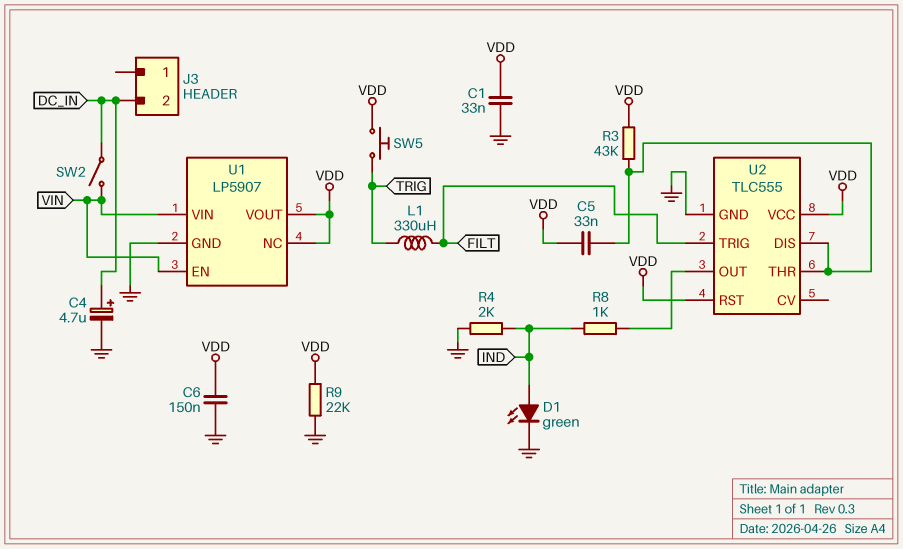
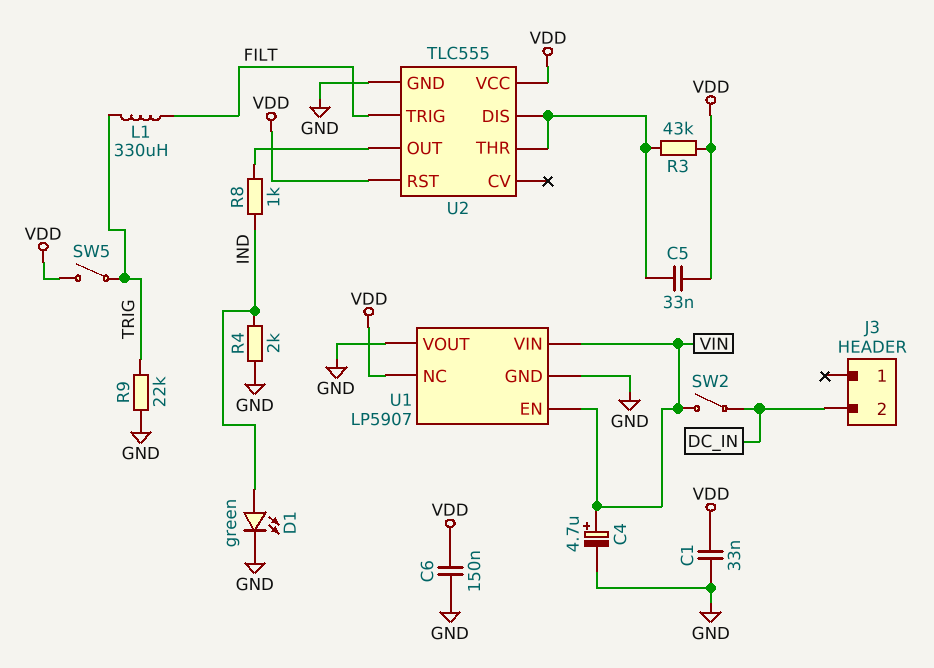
C4: 4.7uF (plus DC_IN, minus GND) -> 4.7uF (plus VIN, minus GND)
R9: 22k (GND, VDD) -> 22k (GND, TRIG)
SW5: button (TRIG, VDD) -> switch (TRIG, VDD)
U1 pin VOUT: VDD -> GND

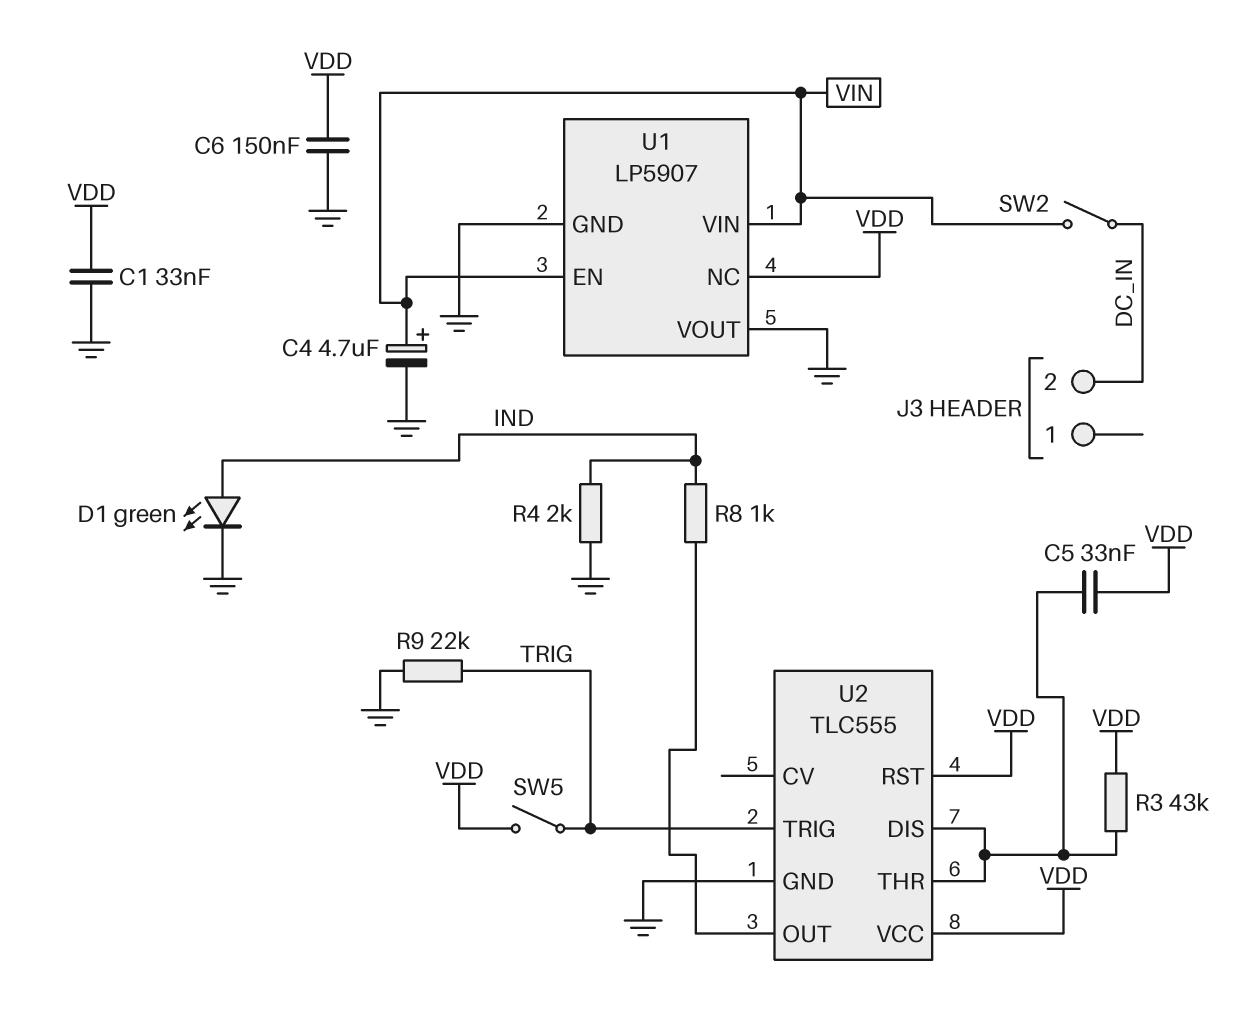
L1: 330uH (FILT, TRIG) -> none
U2 pin TRIG: FILT -> TRIG

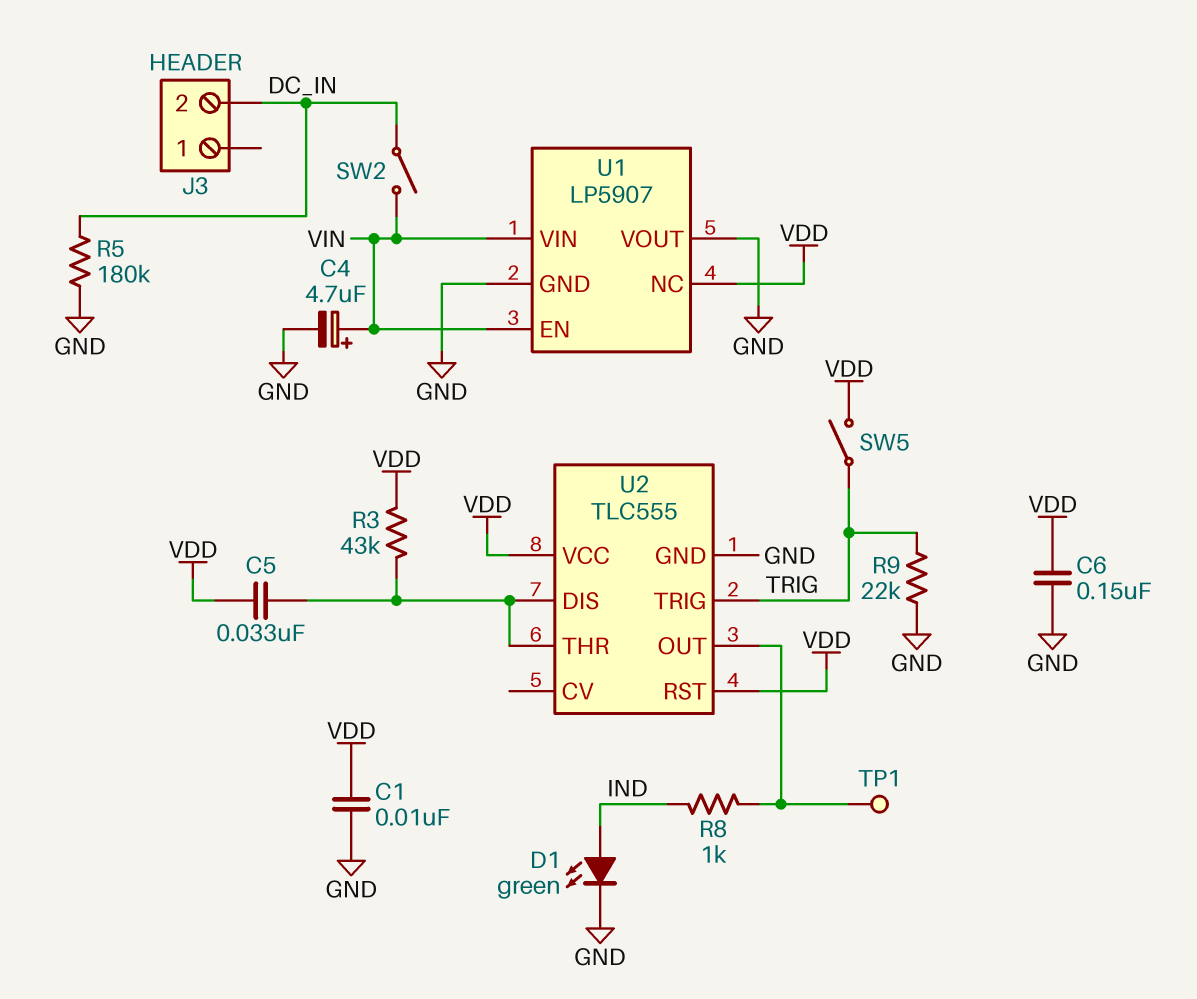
C1: 33nF (GND, VDD) -> 10nF (GND, VDD)
R4: 2k (GND, IND) -> none
R5: none -> 180k (DC_IN, GND)
TP1: none -> test point (U2/OUT)

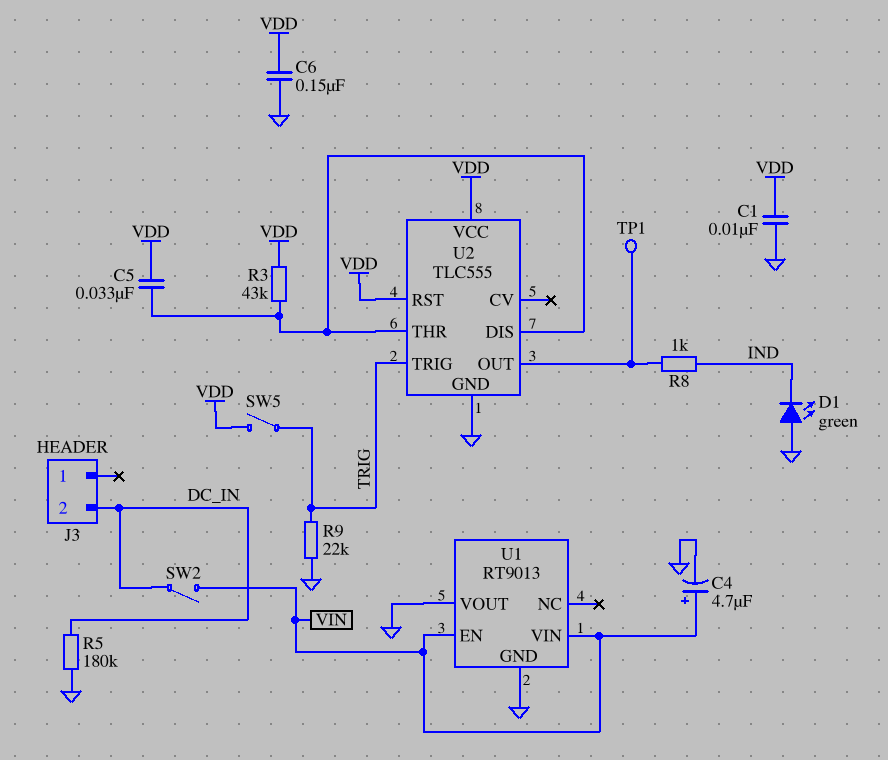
D1: LED green (A IND, K GND) -> LED green (A GND, K IND)
U1: LP5907 -> RT9013
U1 pin NC: VDD -> none

